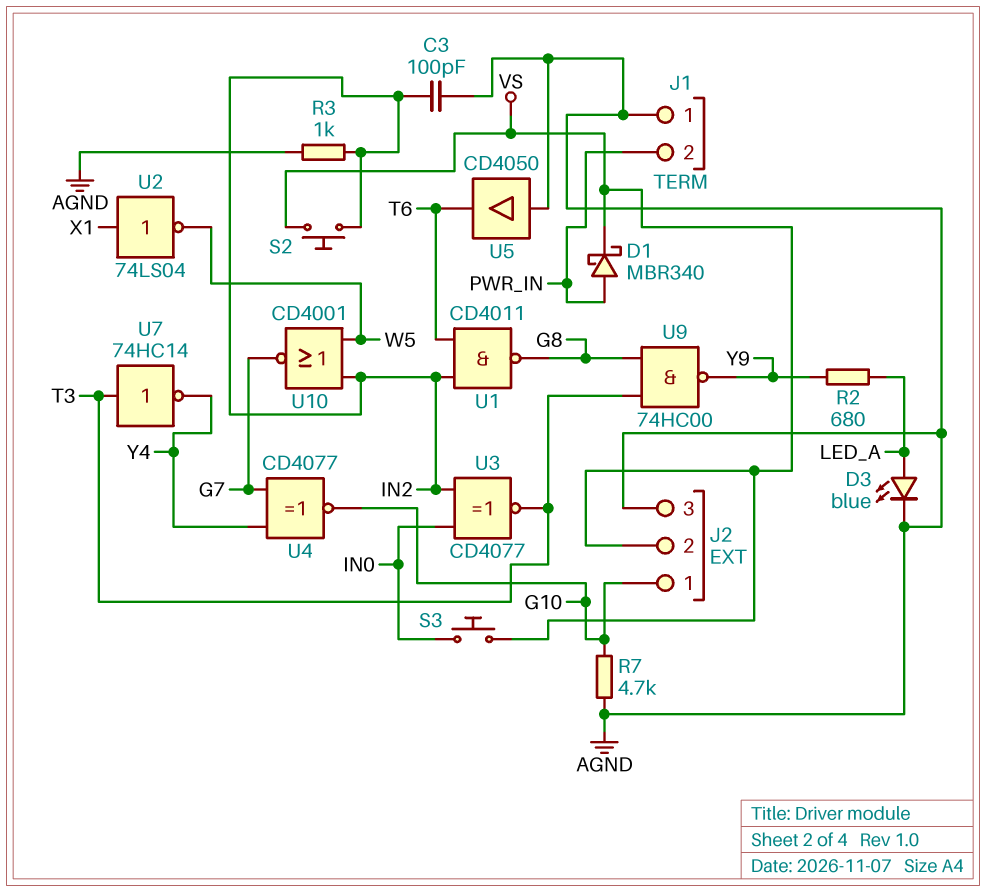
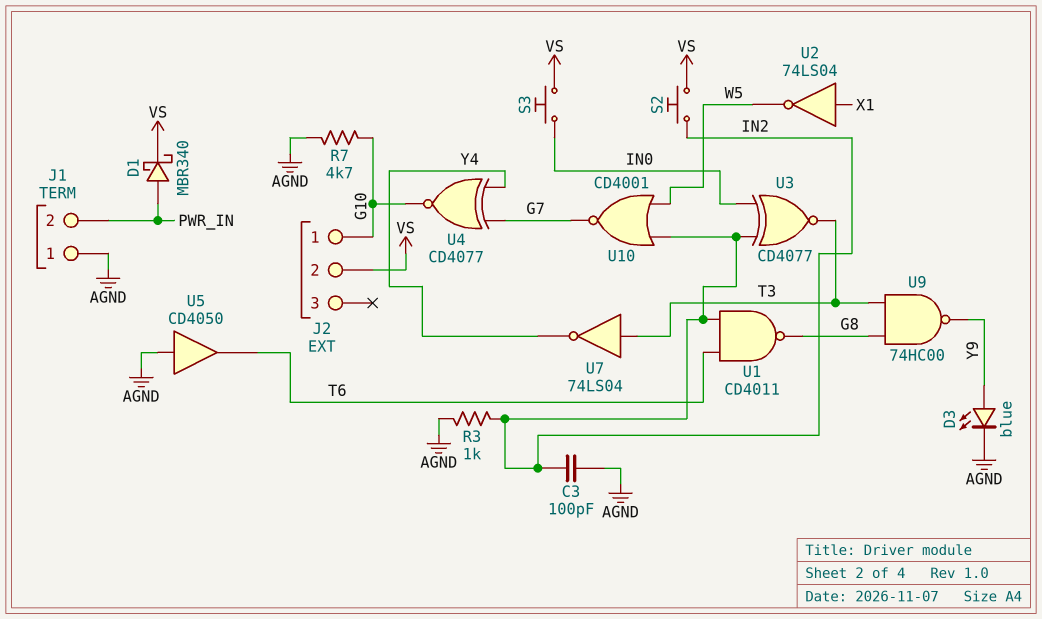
D3: LED blue (A LED_A, K AGND) -> LED blue (A Y9, K AGND)
J2 pin 3: AGND -> none
R2: 680 (LED_A, Y9) -> none
U7: NOT 74HC14 (in T3, out Y4) -> NOT 74LS04 (in T3, out Y4)

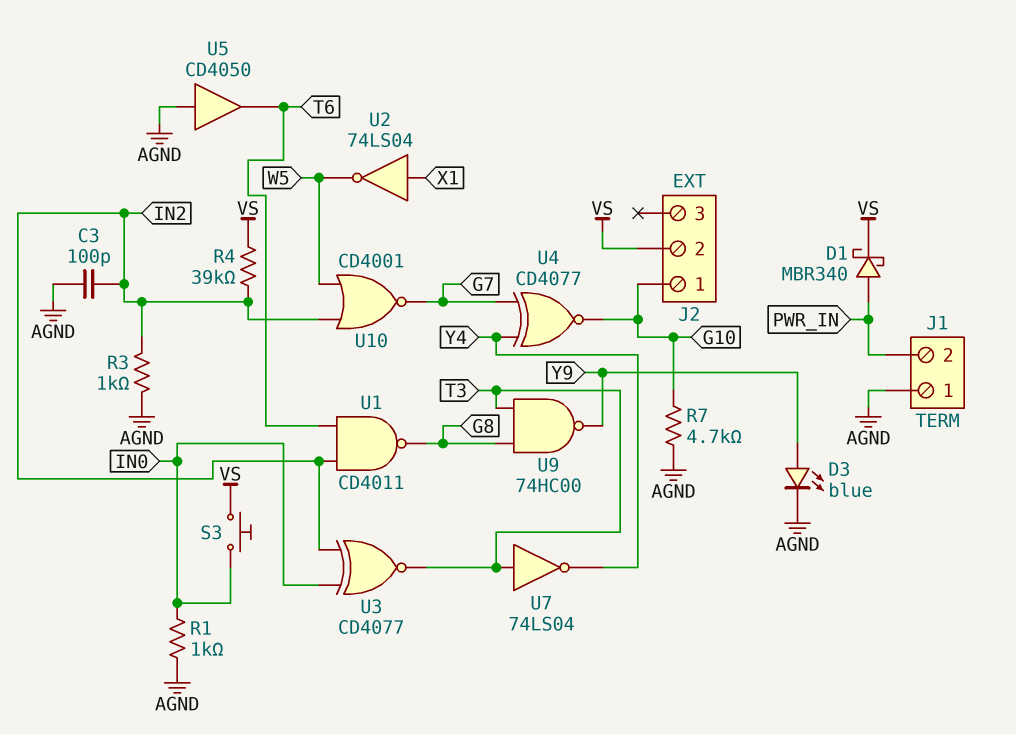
R1: none -> 1k (AGND, IN0)
R4: none -> 39k (IN2, VS)
S2: button (IN2, VS) -> none

